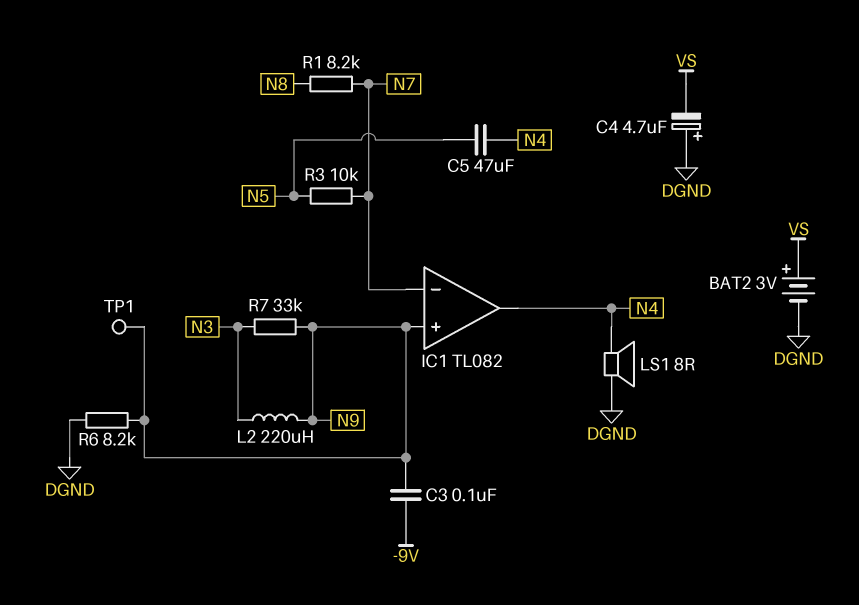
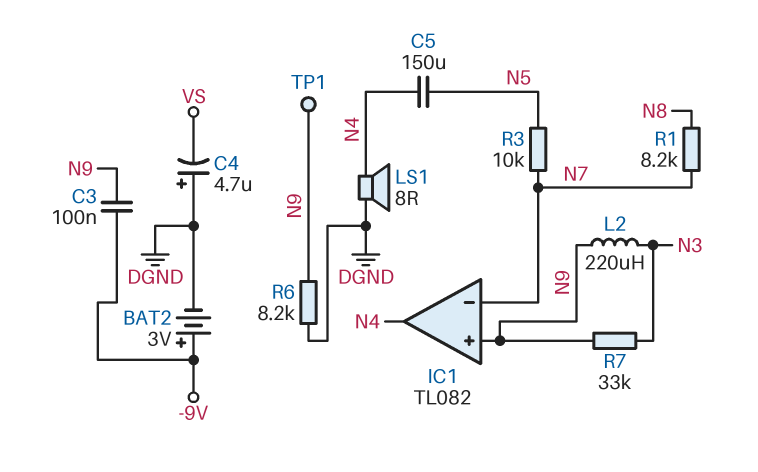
BAT2: 3V (plus VS, minus DGND) -> 3V (plus -9V, minus DGND)
C5: 47uF (N4, N5) -> 150uF (N4, N5)

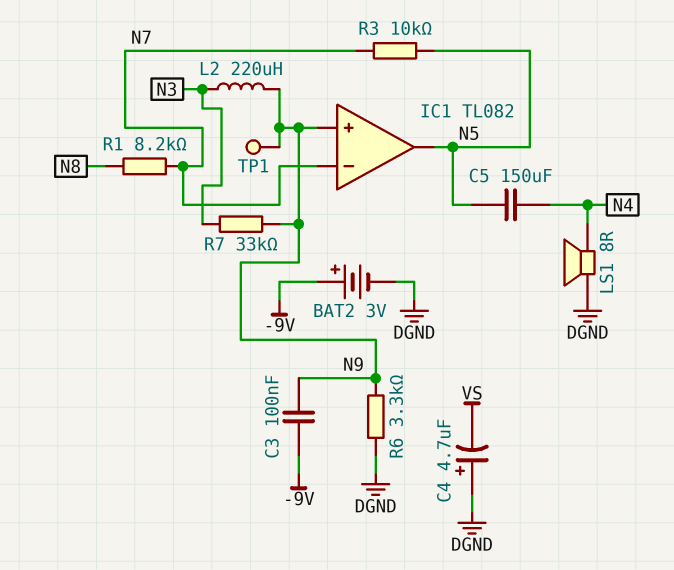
IC1 pin out: N4 -> N5
R6: 8.2k (DGND, N9) -> 3.3k (DGND, N9)

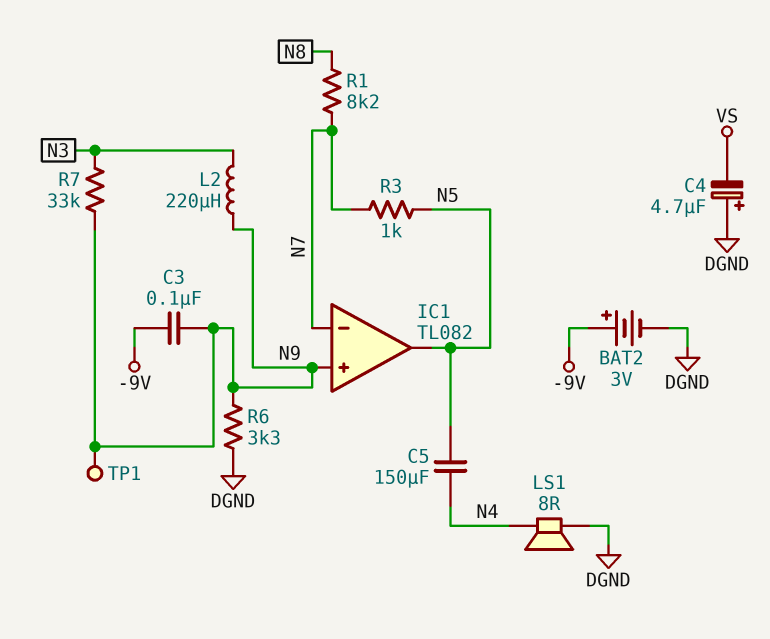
R3: 10k (N5, N7) -> 1k (N5, N7)

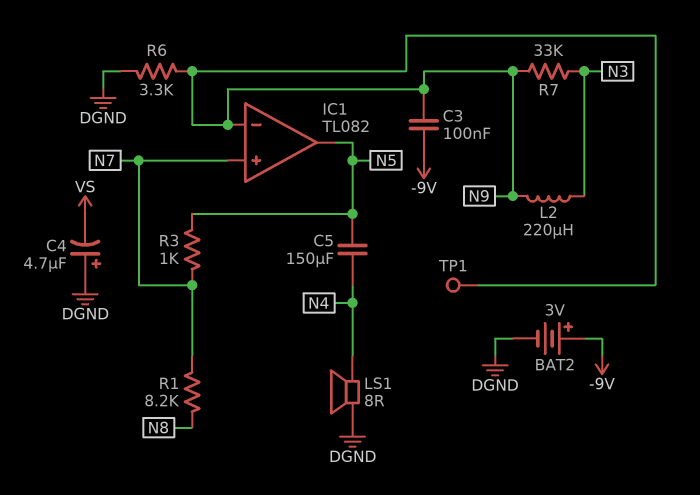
IC1 pin in+: N9 -> N7
IC1 pin in-: N7 -> N9

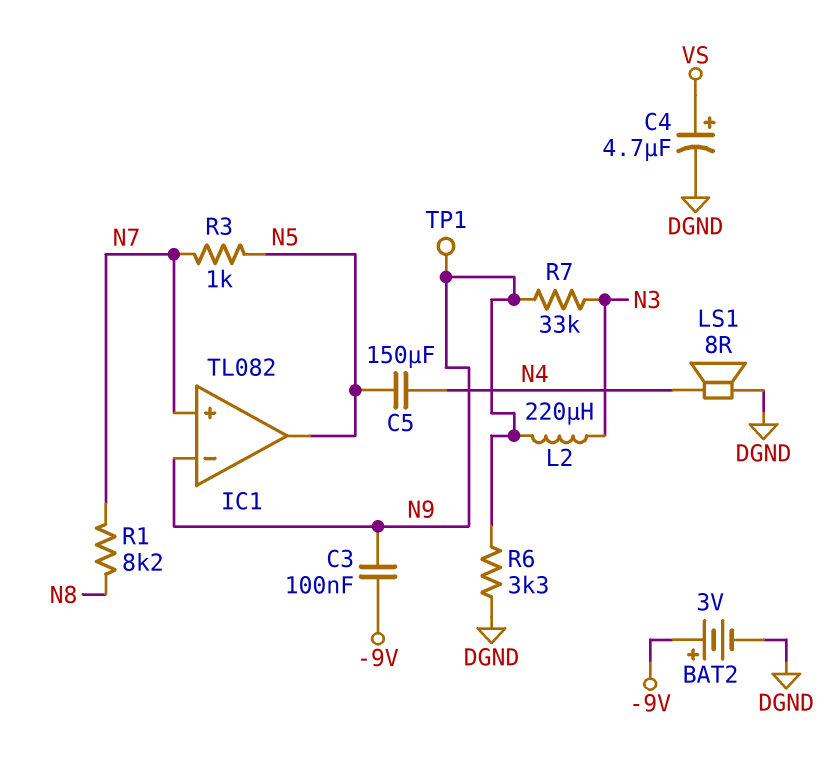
C4: 4.7uF (plus DGND, minus VS) -> 4.7uF (plus VS, minus DGND)

